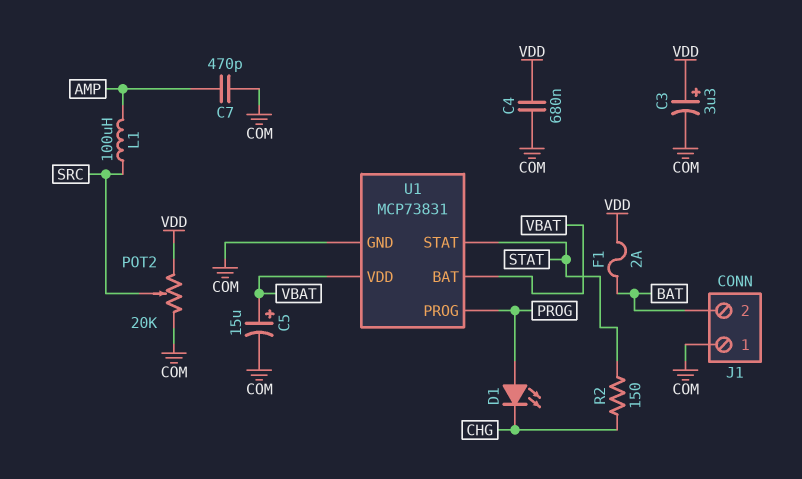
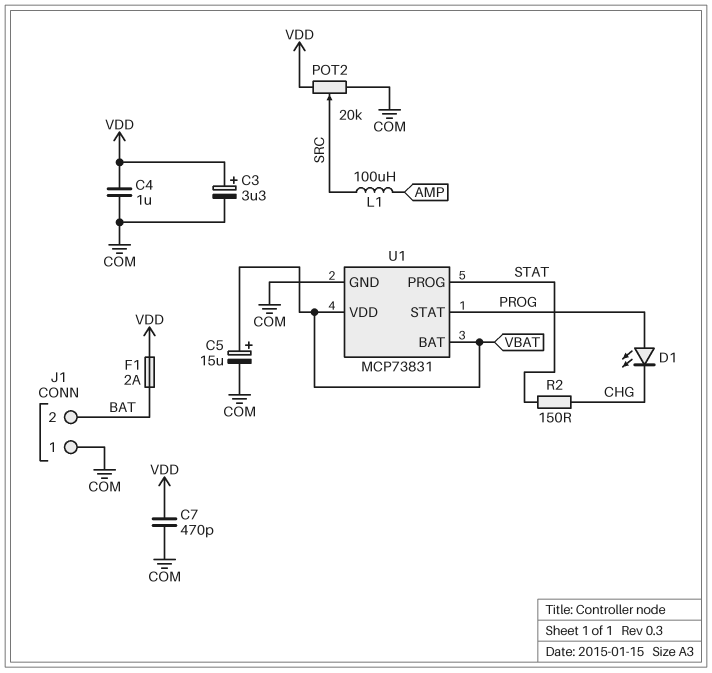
C4: 680nF (COM, VDD) -> 1uF (COM, VDD)
C7: 470pF (AMP, COM) -> 470pF (COM, VDD)
U1 pin PROG: PROG -> STAT
U1 pin STAT: STAT -> PROG

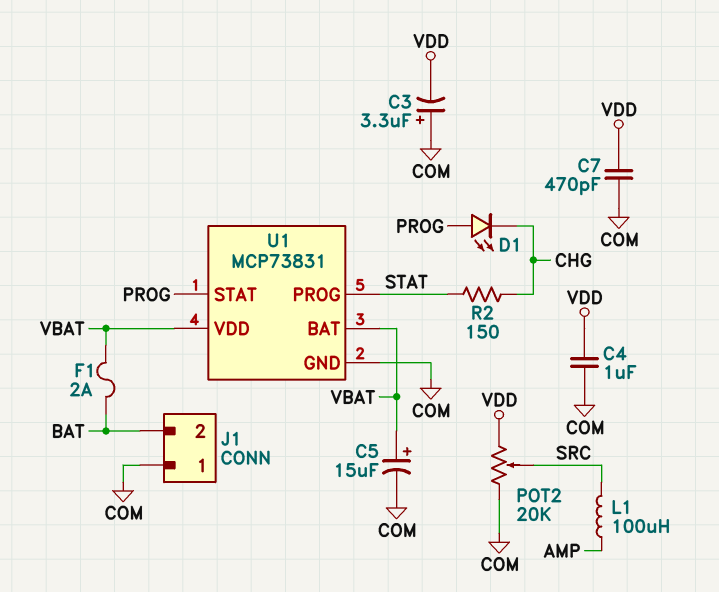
C3: 3.3uF (plus VDD, minus COM) -> 3.3uF (plus COM, minus VDD)
F1: 2A (BAT, VDD) -> 2A (BAT, VBAT)

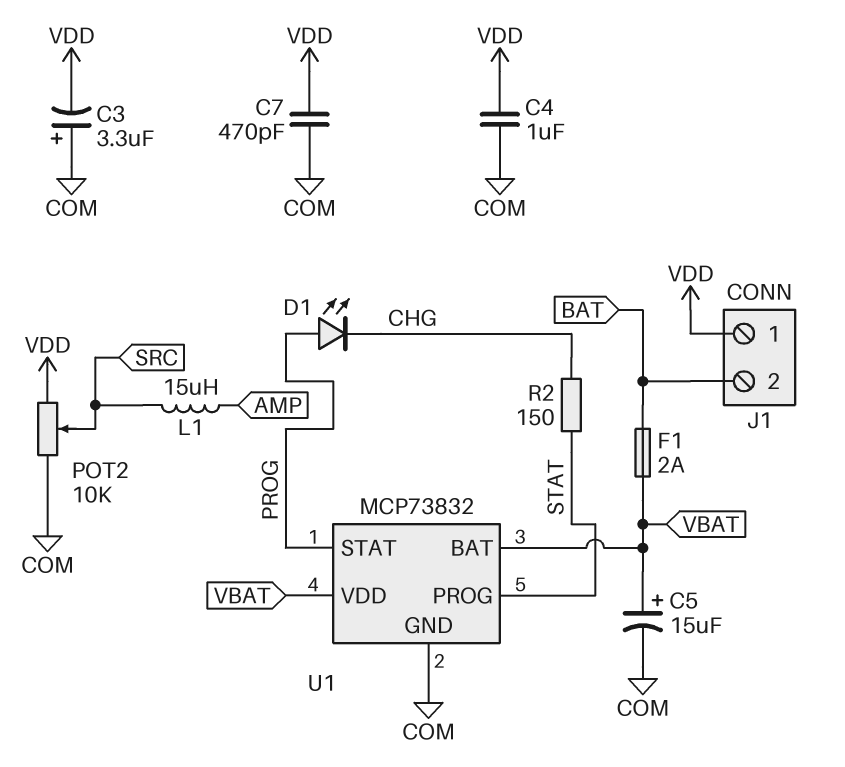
J1 pin 1: COM -> VDD
L1: 100uH (AMP, SRC) -> 15uH (AMP, SRC)
POT2: 20k (COM, VDD, wiper SRC) -> 10k (COM, VDD, wiper SRC)
U1: MCP73831 -> MCP73832

